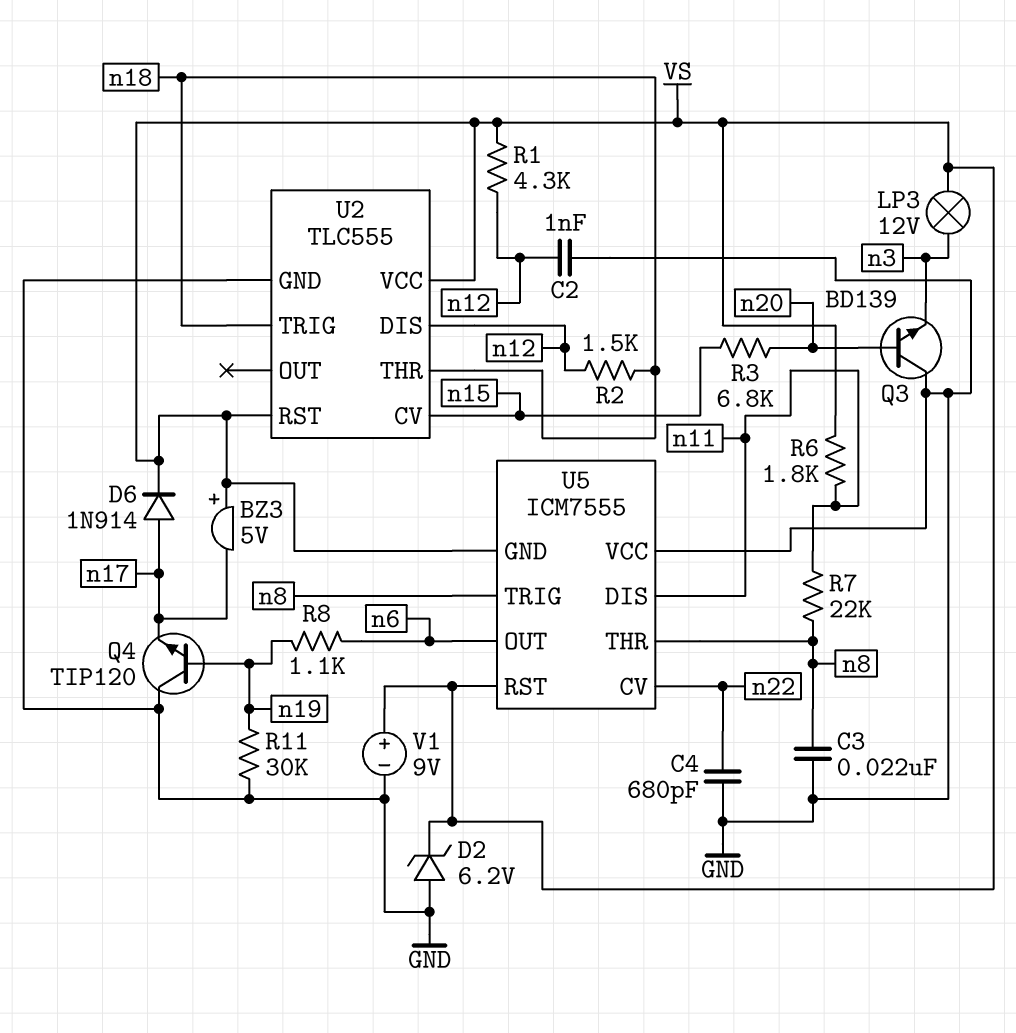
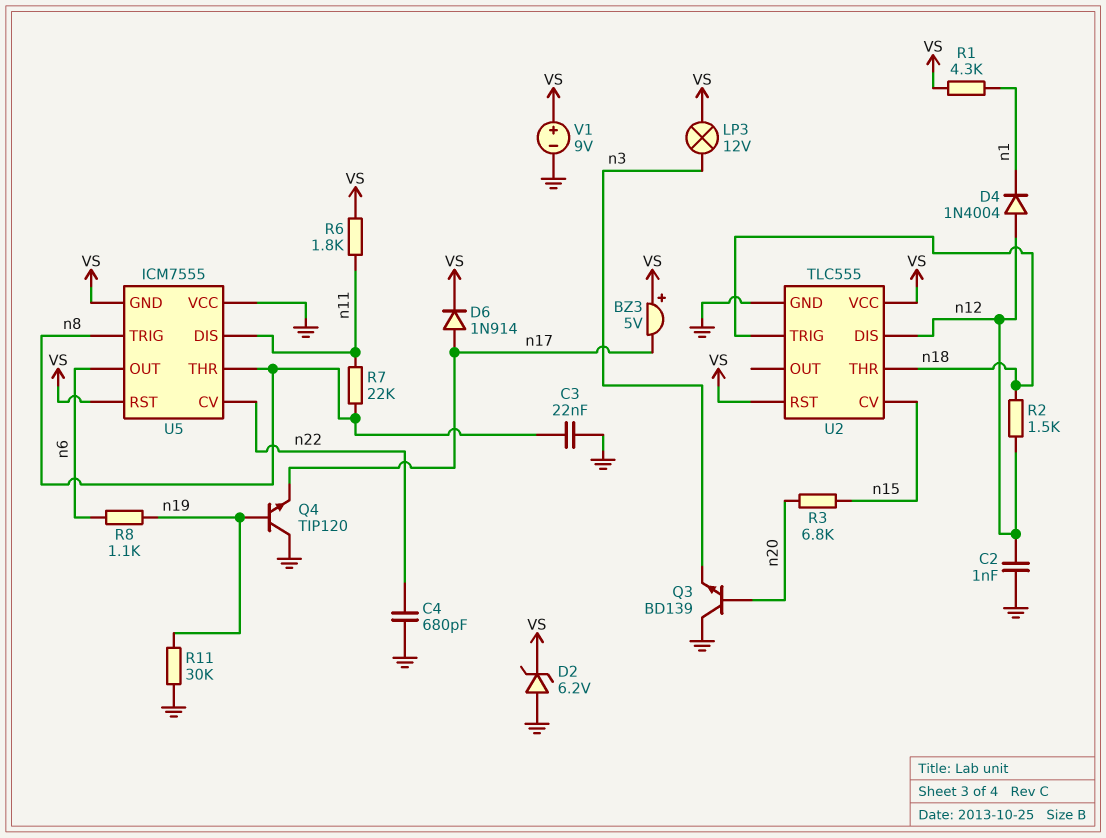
D4: none -> diode 1N4004 (A n12, K n1)
R1: 4.3k (VS, n12) -> 4.3k (VS, n1)

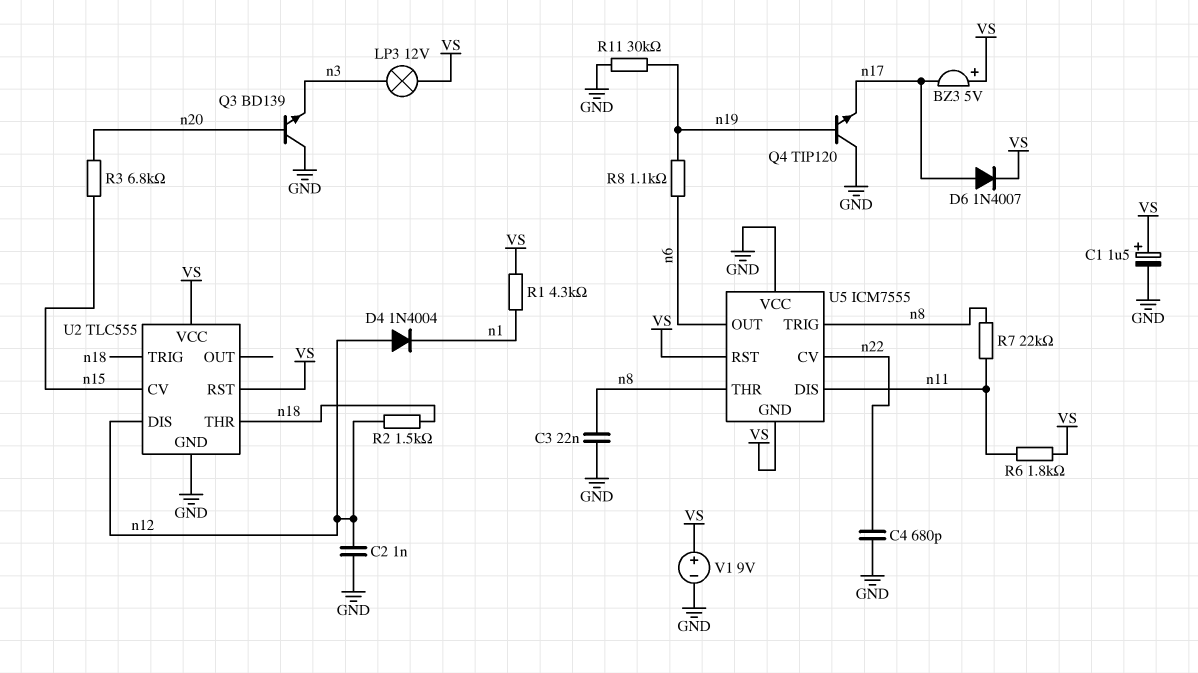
C1: none -> 1.5uF (plus VS, minus GND)
D2: zener 6.2V (A GND, K VS) -> none
D6: diode 1N914 (A n17, K VS) -> diode 1N4007 (A n17, K VS)

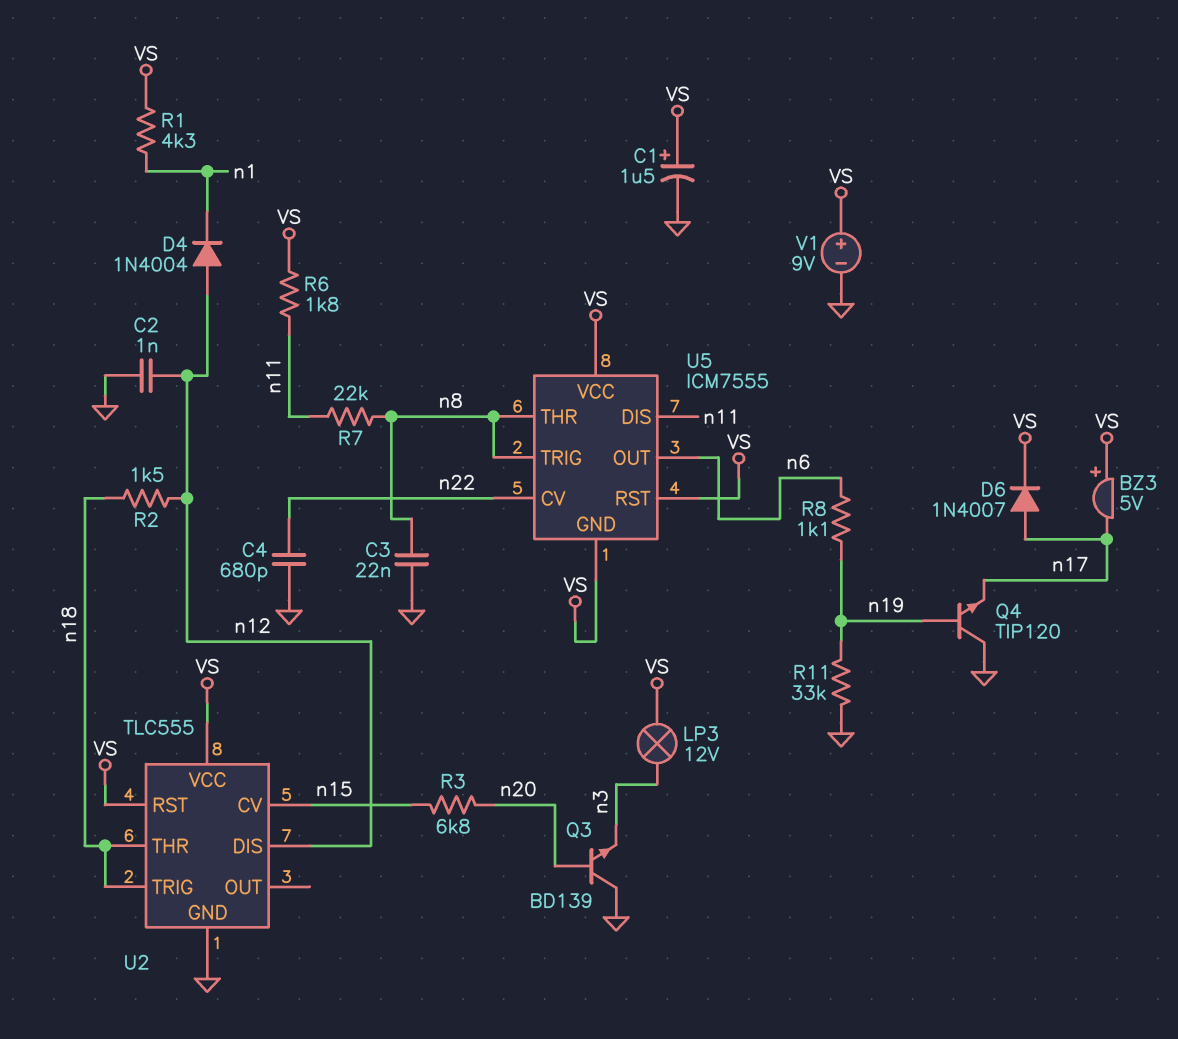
R11: 30k (GND, n19) -> 33k (GND, n19)
U5 pin VCC: GND -> VS

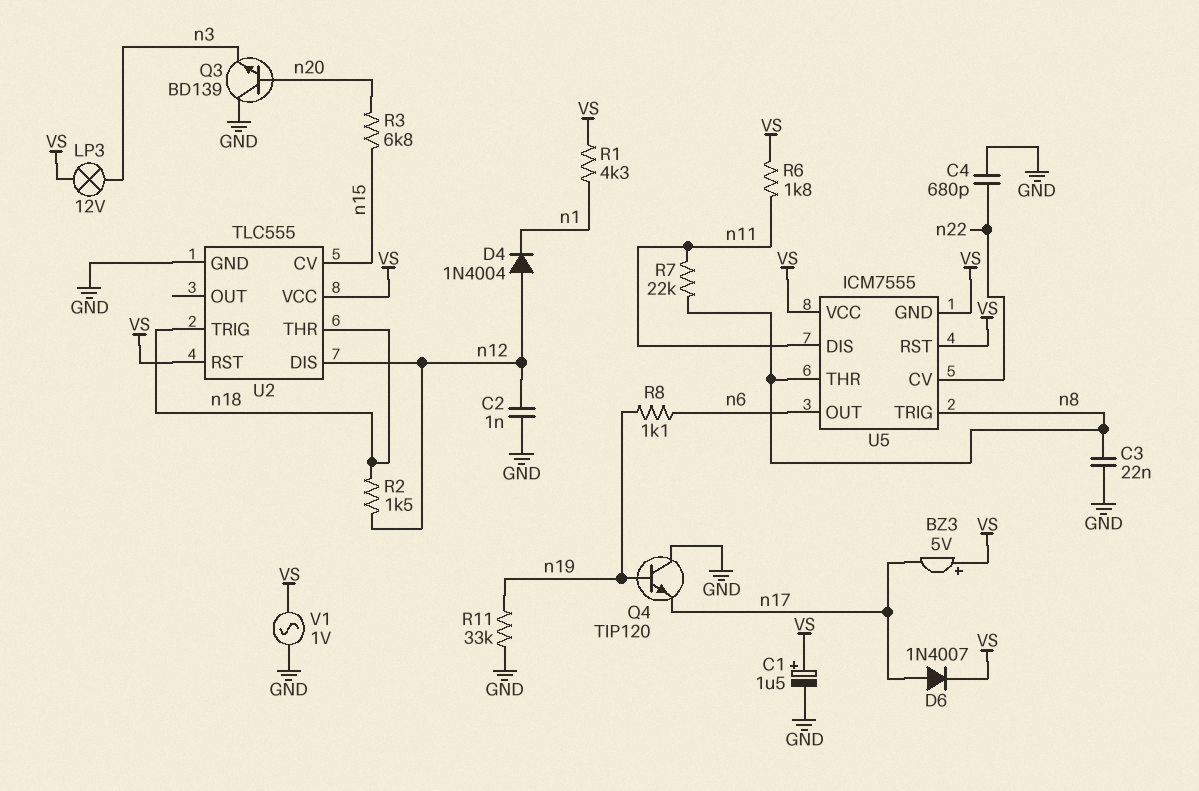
V1: 9V (plus VS, minus GND) -> AC 1V (GND, VS)

